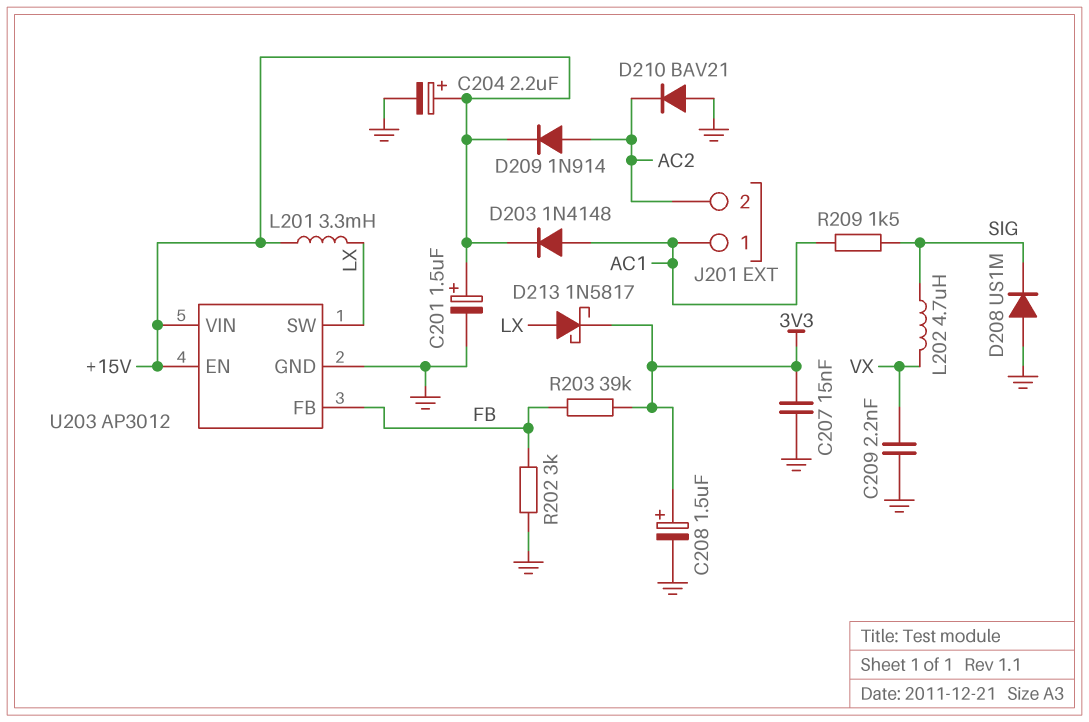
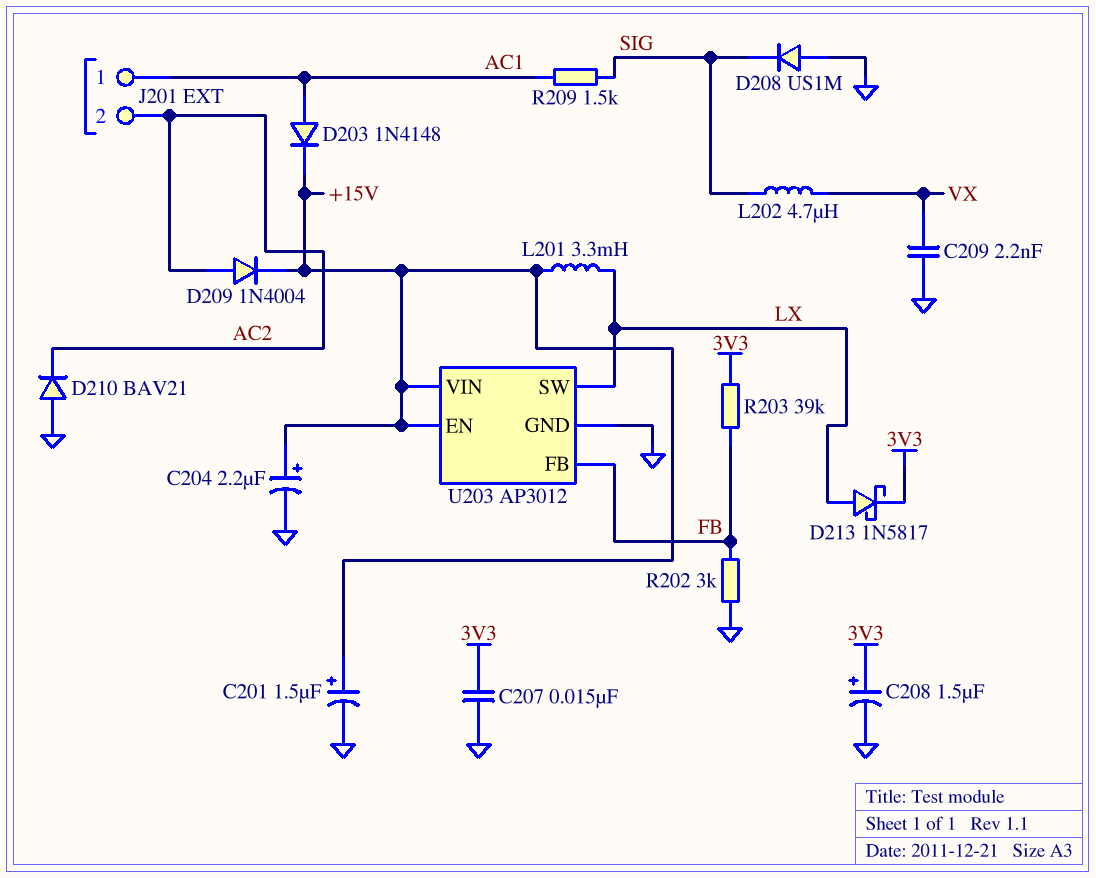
D209: diode 1N914 (A AC2, K +15V) -> diode 1N4004 (A AC2, K +15V)

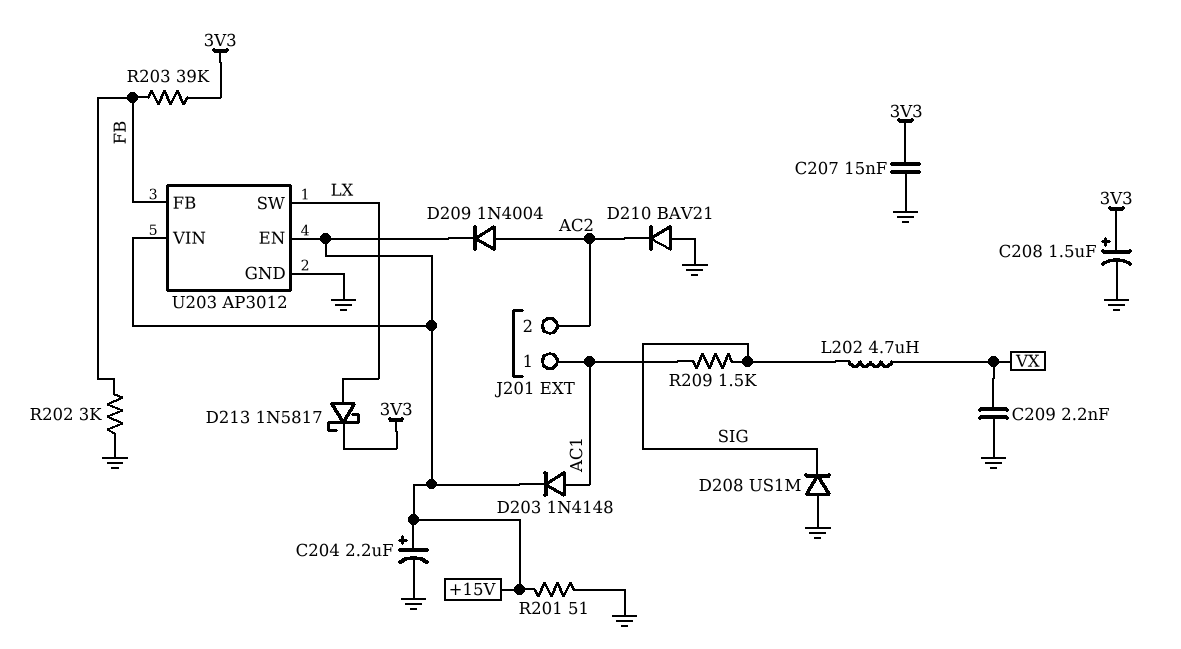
C201: 1.5uF (plus +15V, minus GND) -> none
L201: 3.3mH (+15V, LX) -> none
R201: none -> 51 (+15V, GND)

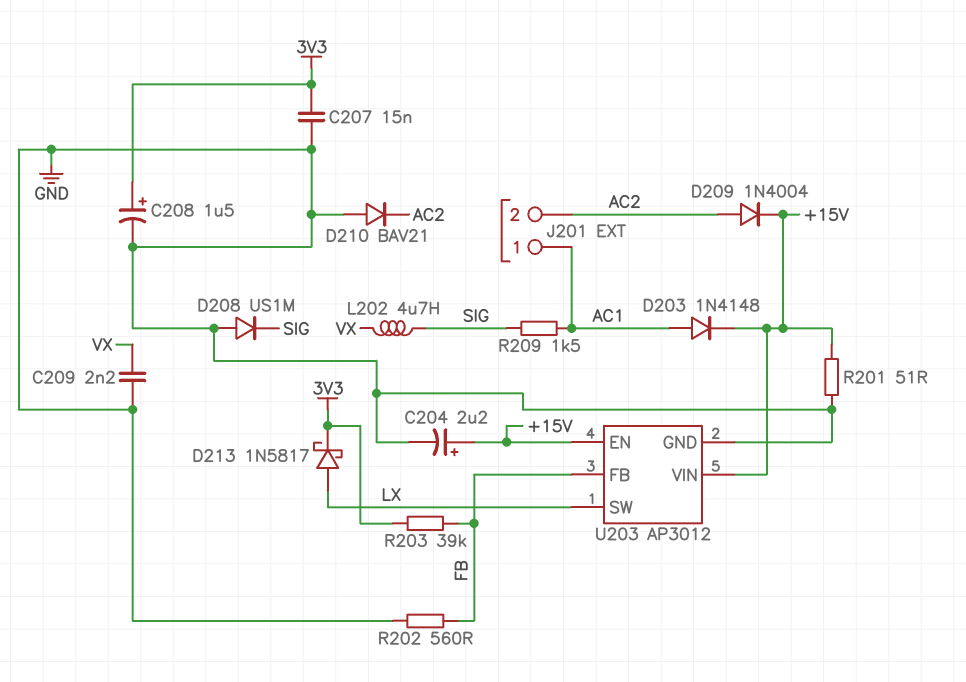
R202: 3k (FB, GND) -> 560 (FB, GND)

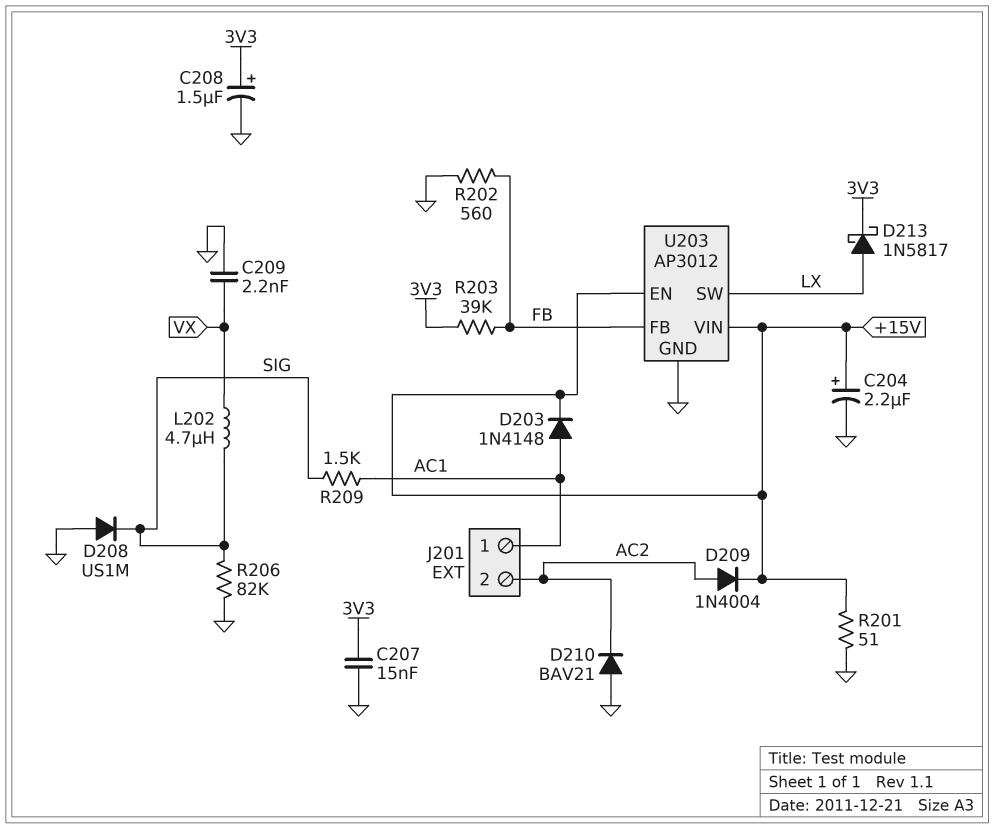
R206: none -> 82k (GND, SIG)

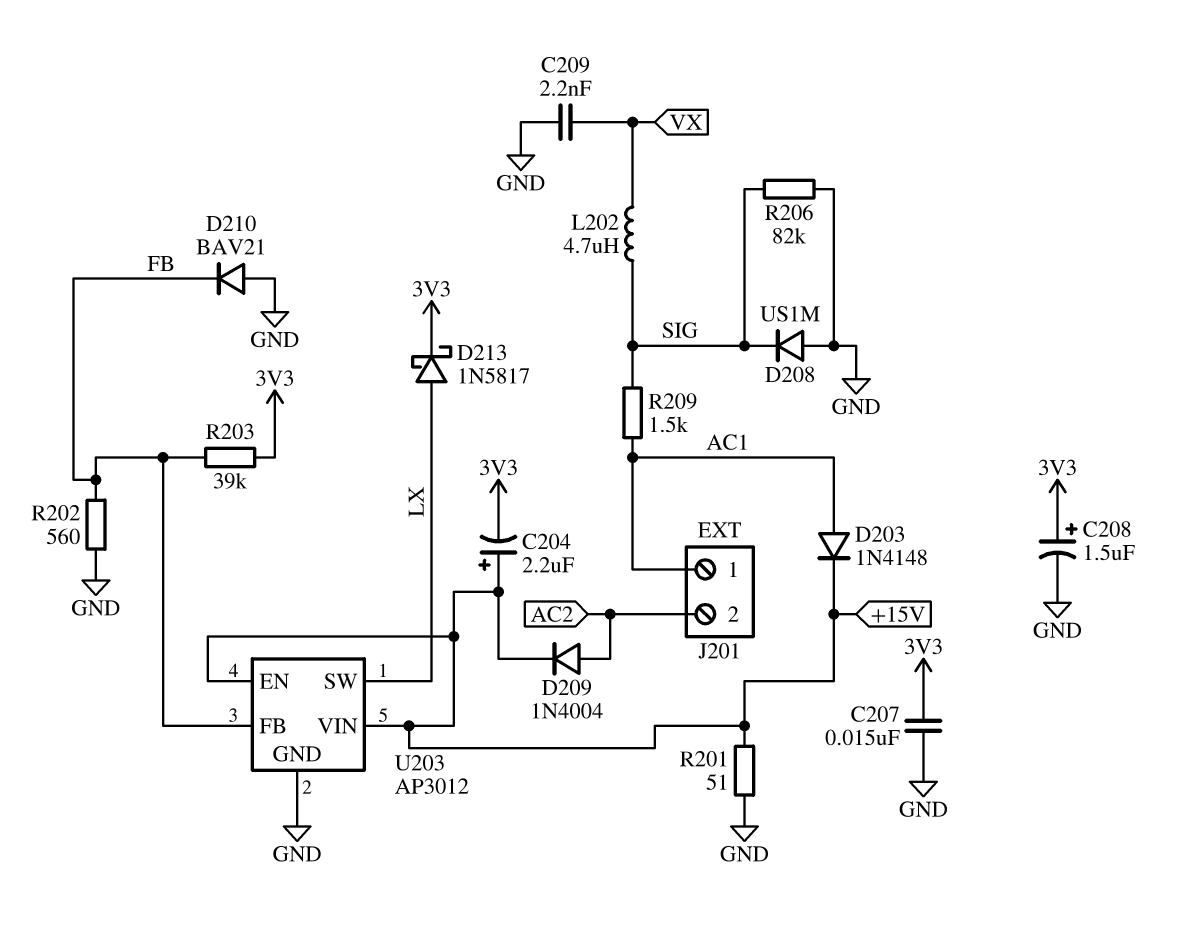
C204: 2.2uF (plus +15V, minus GND) -> 2.2uF (plus +15V, minus 3V3)
D210: diode BAV21 (A GND, K AC2) -> diode BAV21 (A GND, K FB)

